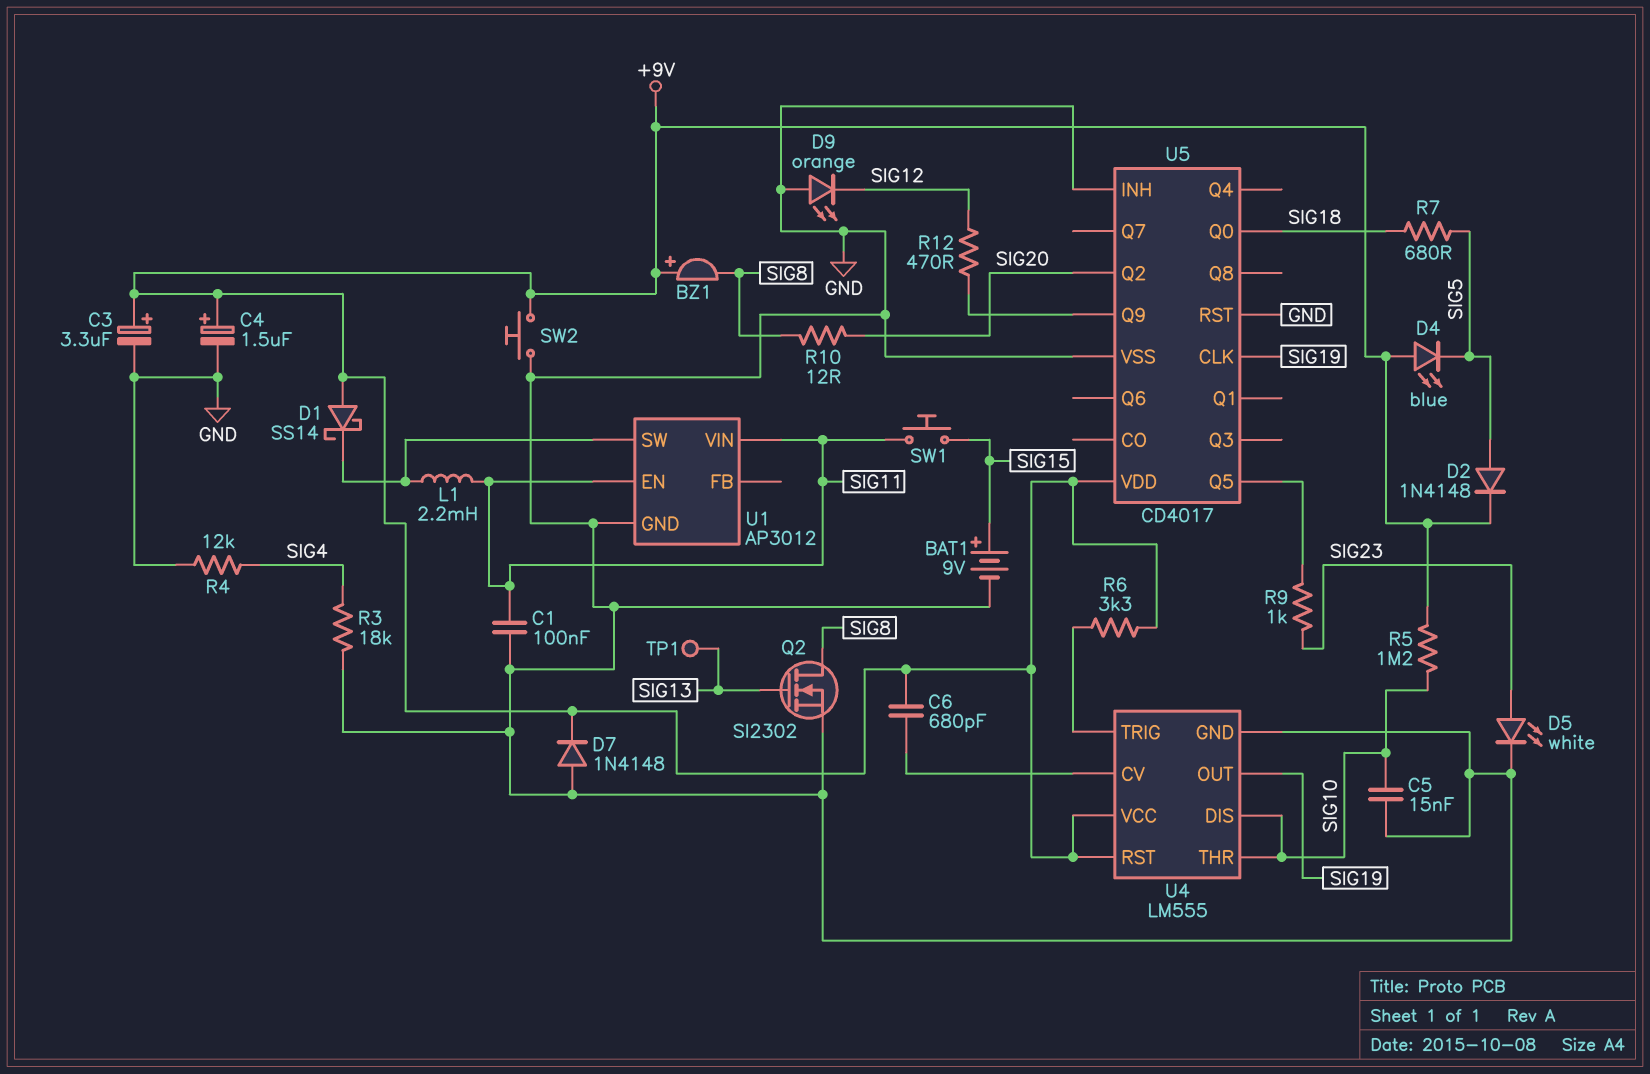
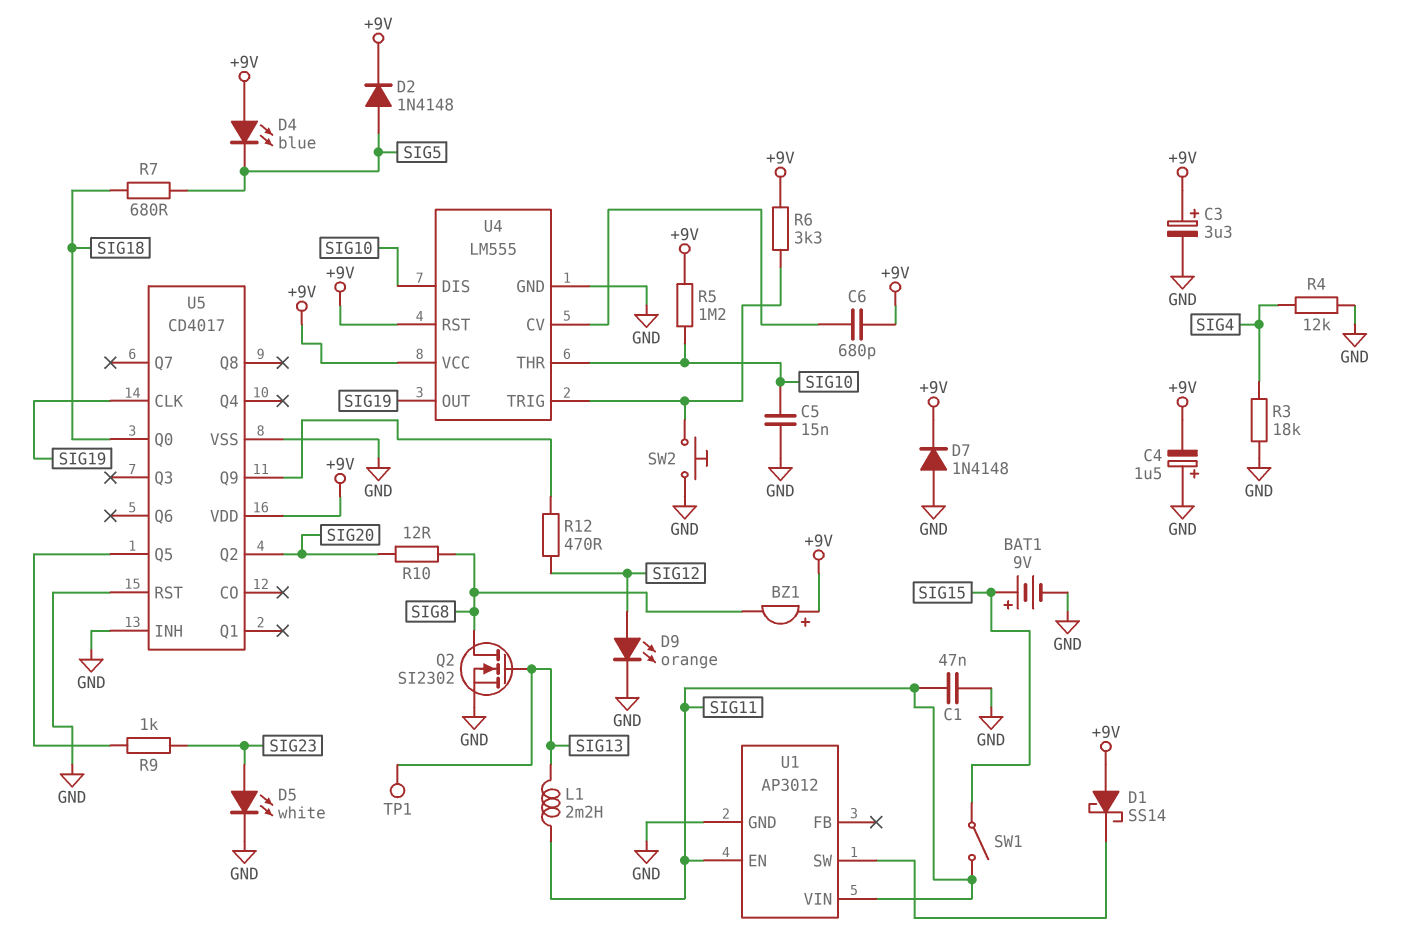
C1: 100nF (GND, SIG11) -> 47nF (GND, SIG11)
C4: 1.5uF (plus +9V, minus GND) -> 1.5uF (plus GND, minus +9V)
D9: LED orange (A GND, K SIG12) -> LED orange (A SIG12, K GND)
L1: 2.2mH (SIG11, U1/SW) -> 2.2mH (SIG11, SIG13)
SW1: button (SIG11, SIG15) -> switch (SIG11, SIG15)
SW2: button (+9V, GND) -> button (GND, U4/TRIG)

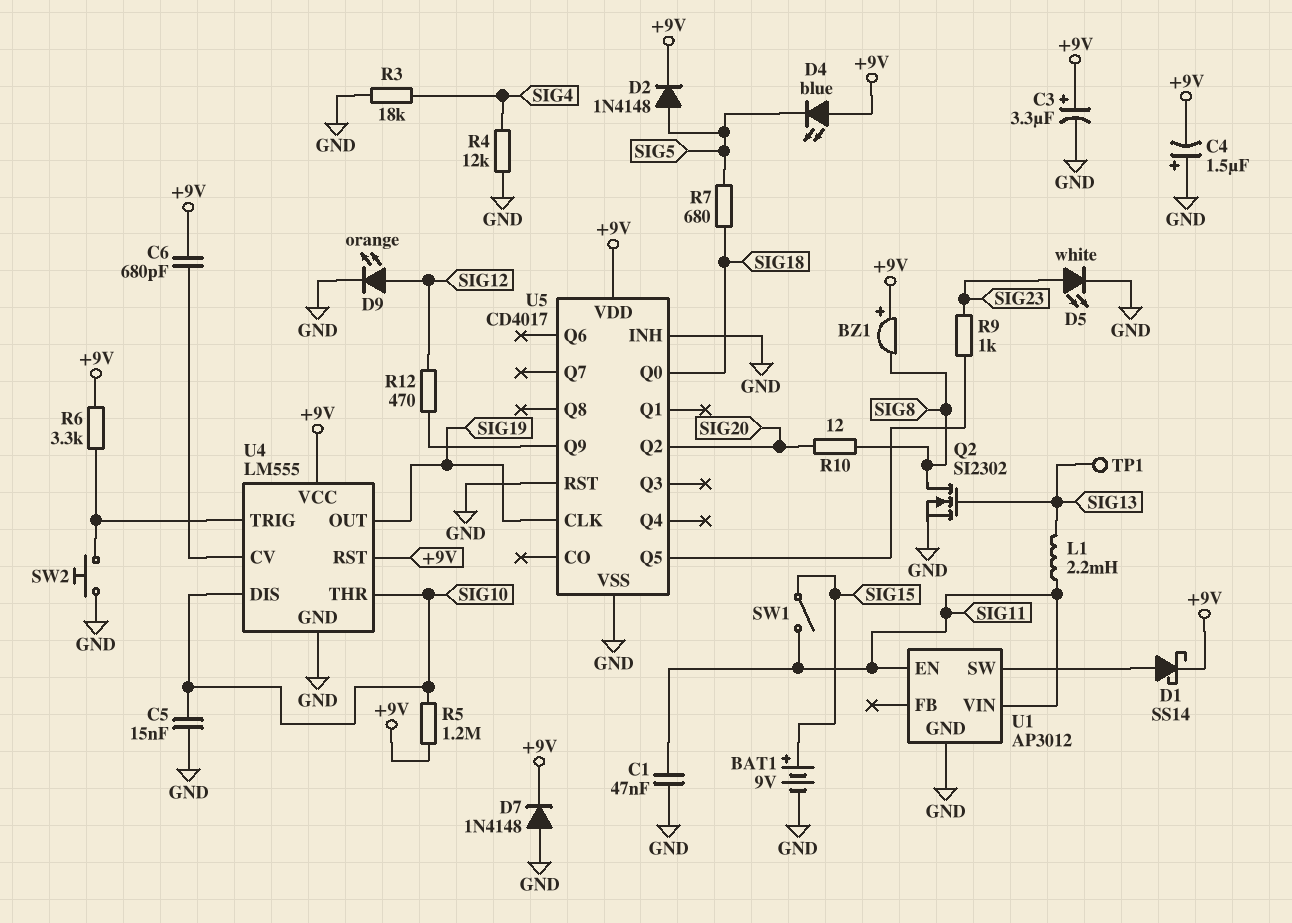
D1: schottky SS14 (A +9V, K U1/SW) -> schottky SS14 (A U1/SW, K +9V)

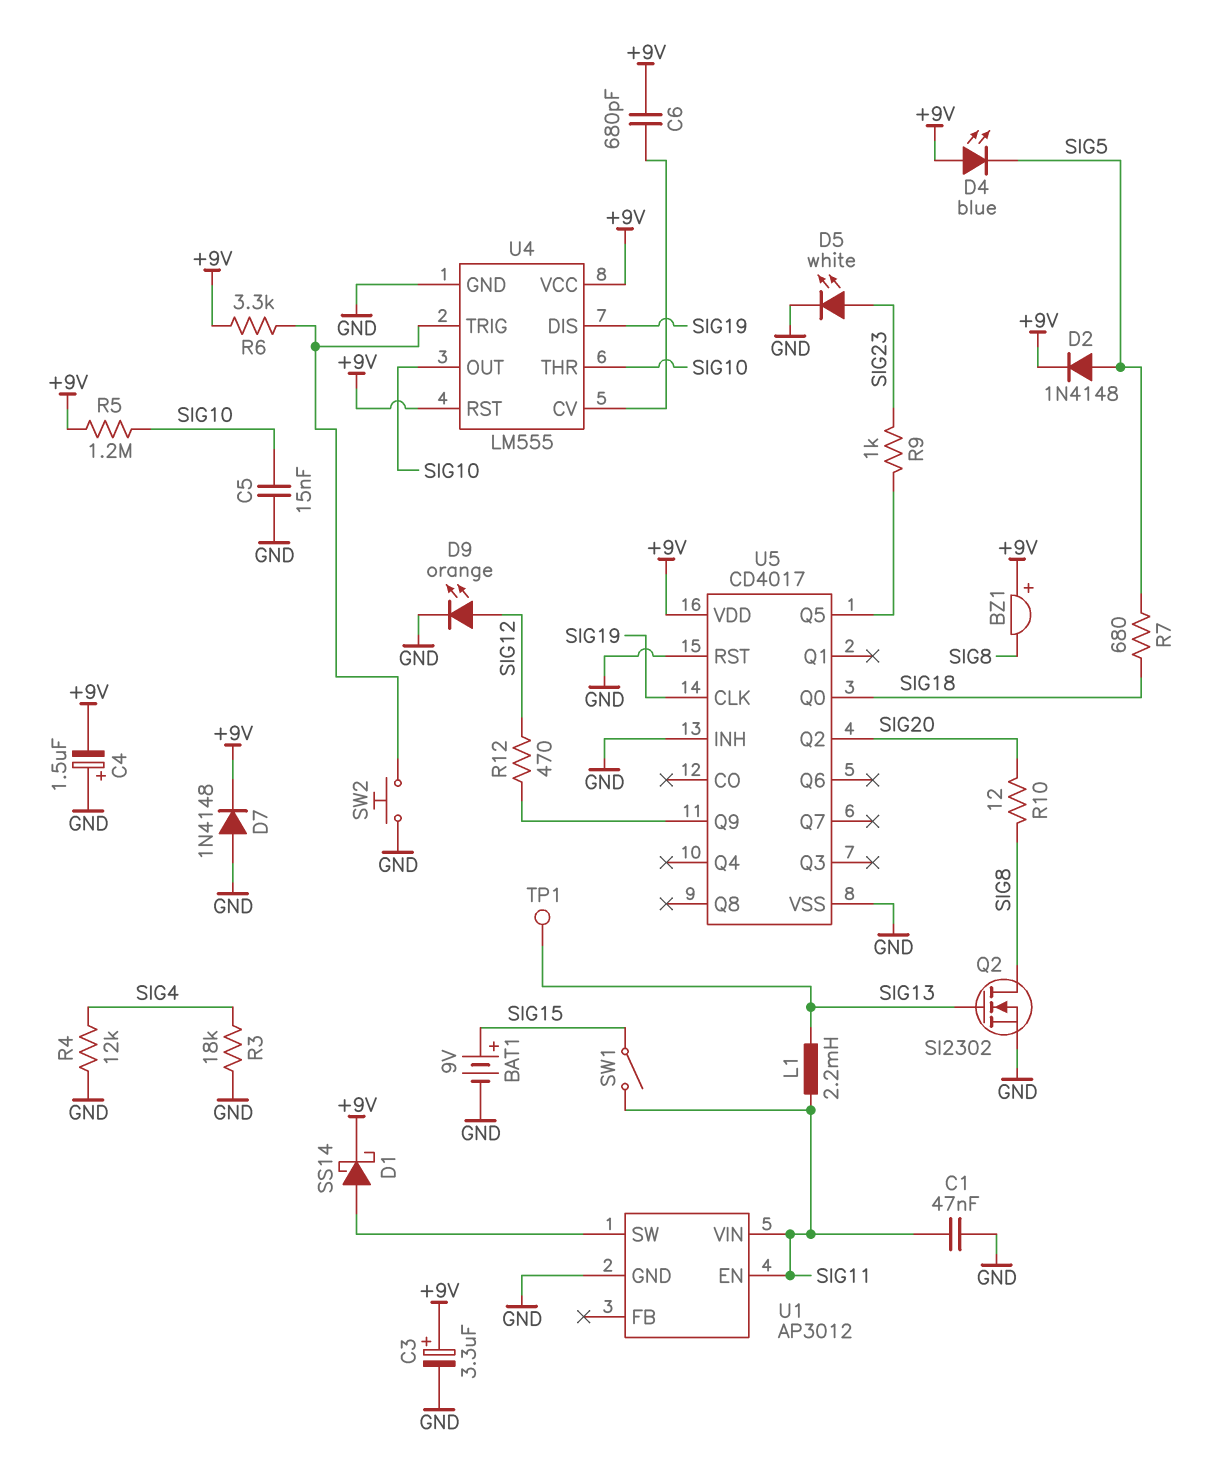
U4 pin DIS: SIG10 -> SIG19
U4 pin OUT: SIG19 -> SIG10

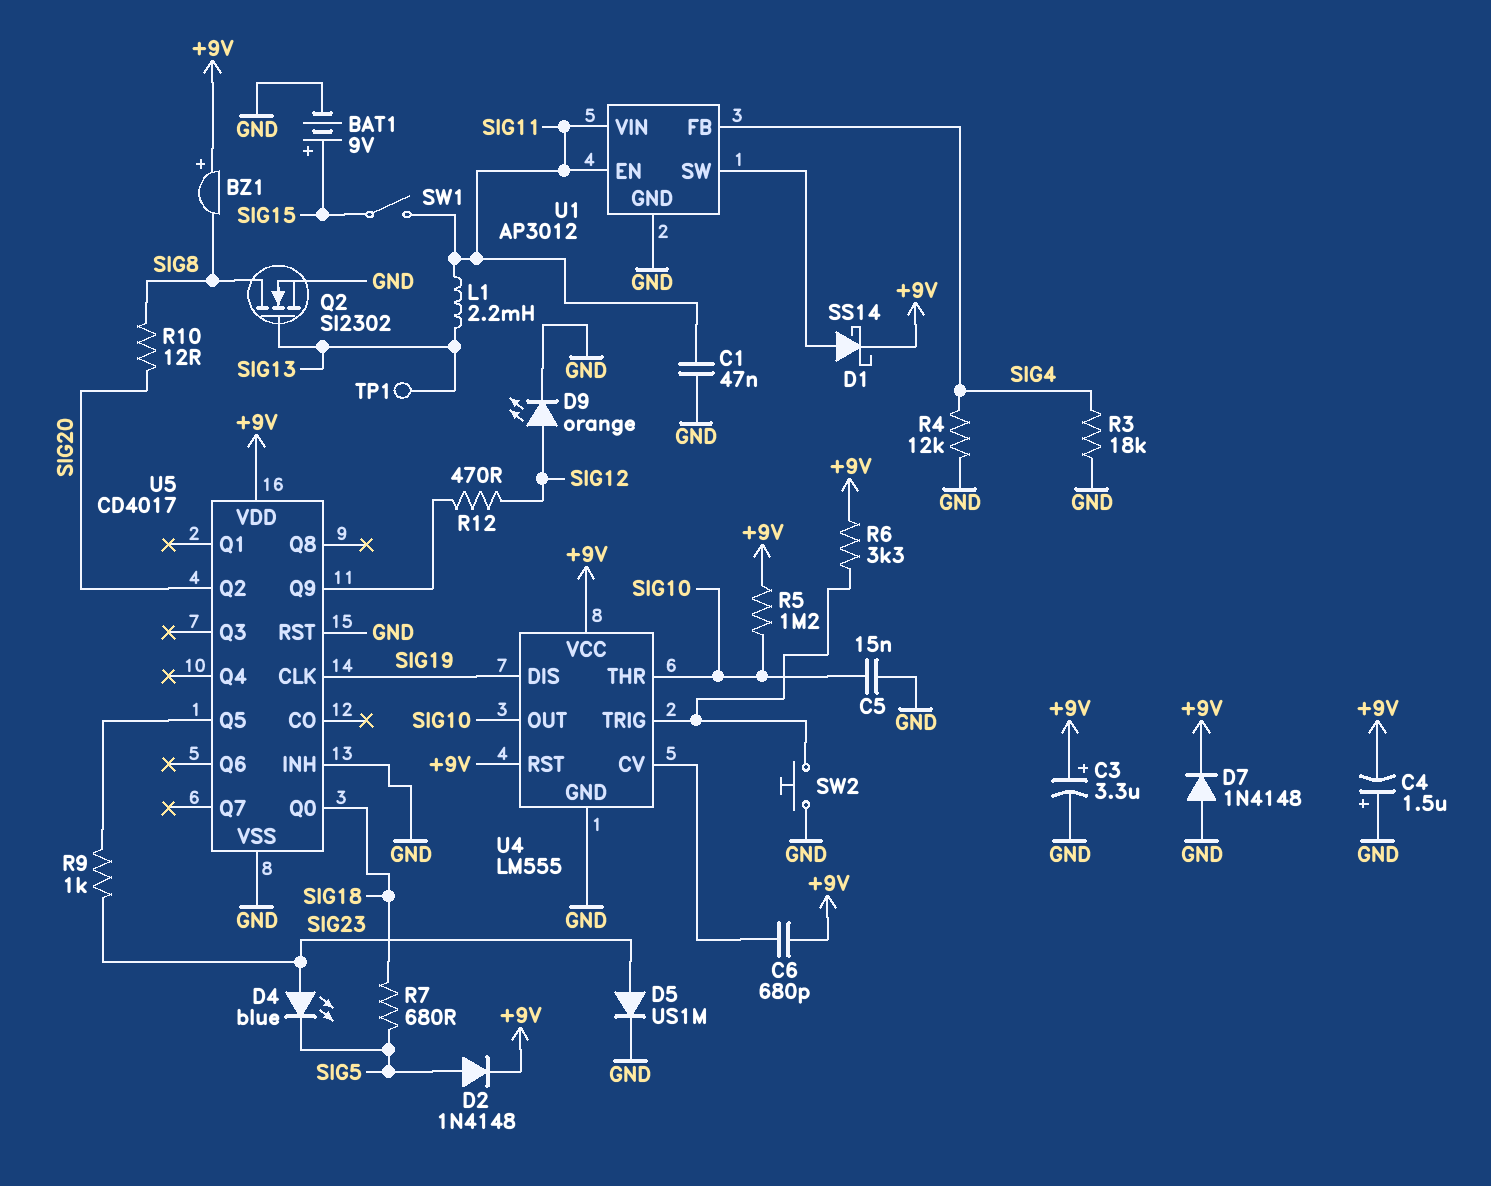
D4: LED blue (A +9V, K SIG5) -> LED blue (A SIG23, K SIG5)
D5: LED white (A SIG23, K GND) -> diode US1M (A SIG23, K GND)
U1 pin FB: none -> SIG4

